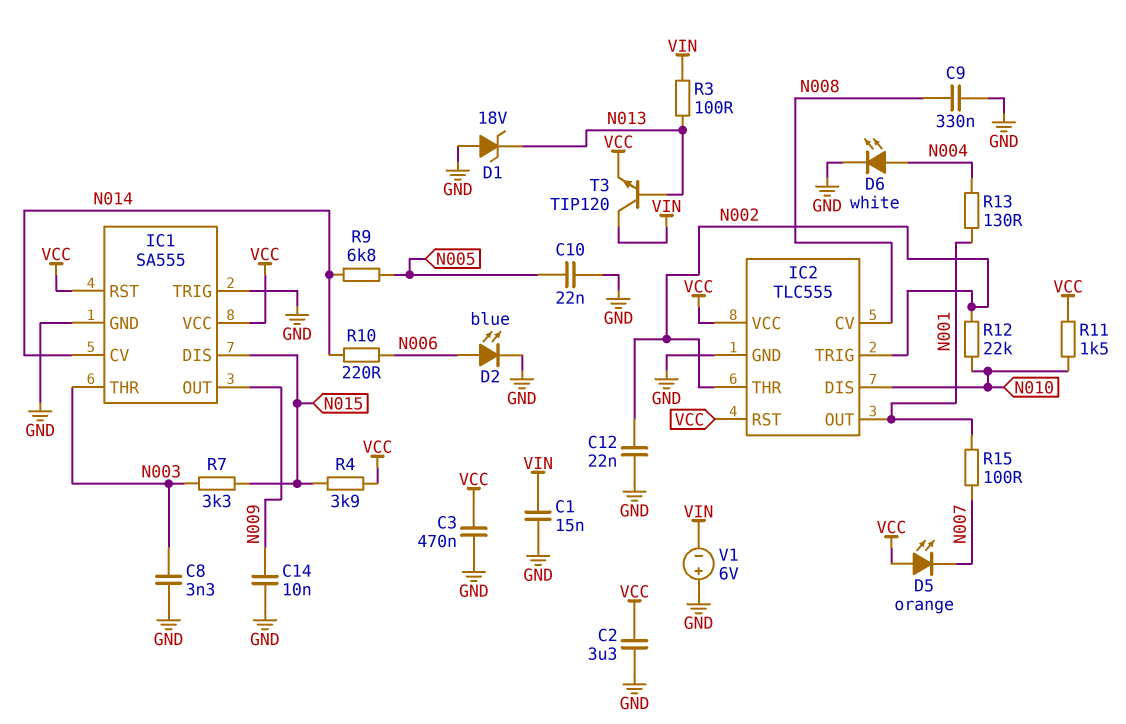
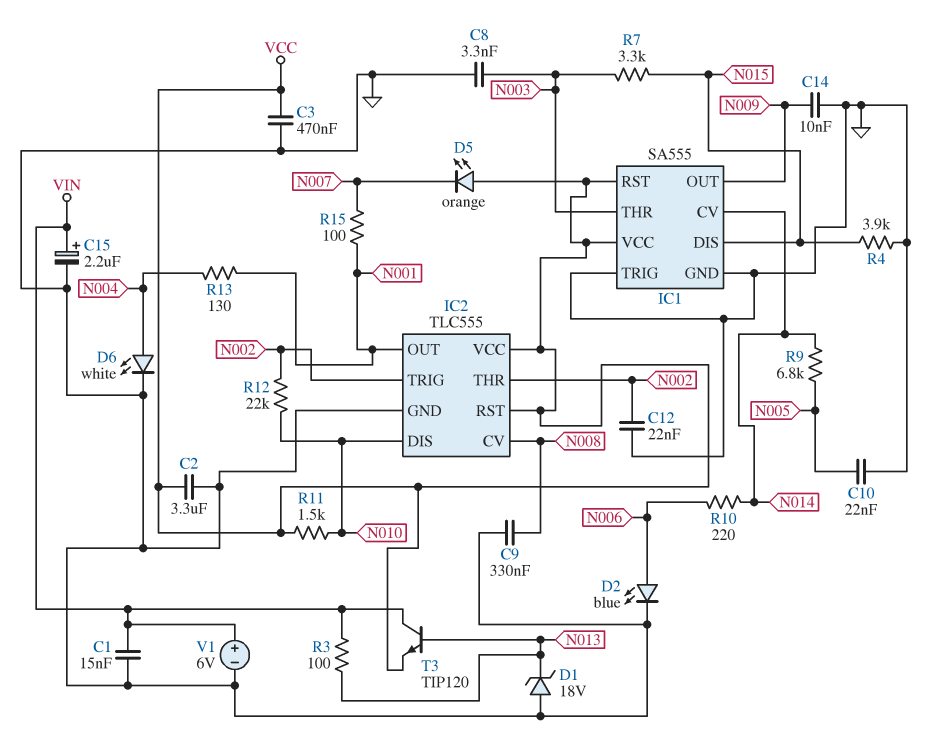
C15: none -> 2.2uF (plus VIN, minus GND)
R4: 3.9k (N015, VCC) -> 3.9k (GND, N015)
V1: 6V (plus GND, minus VIN) -> 6V (plus VIN, minus GND)

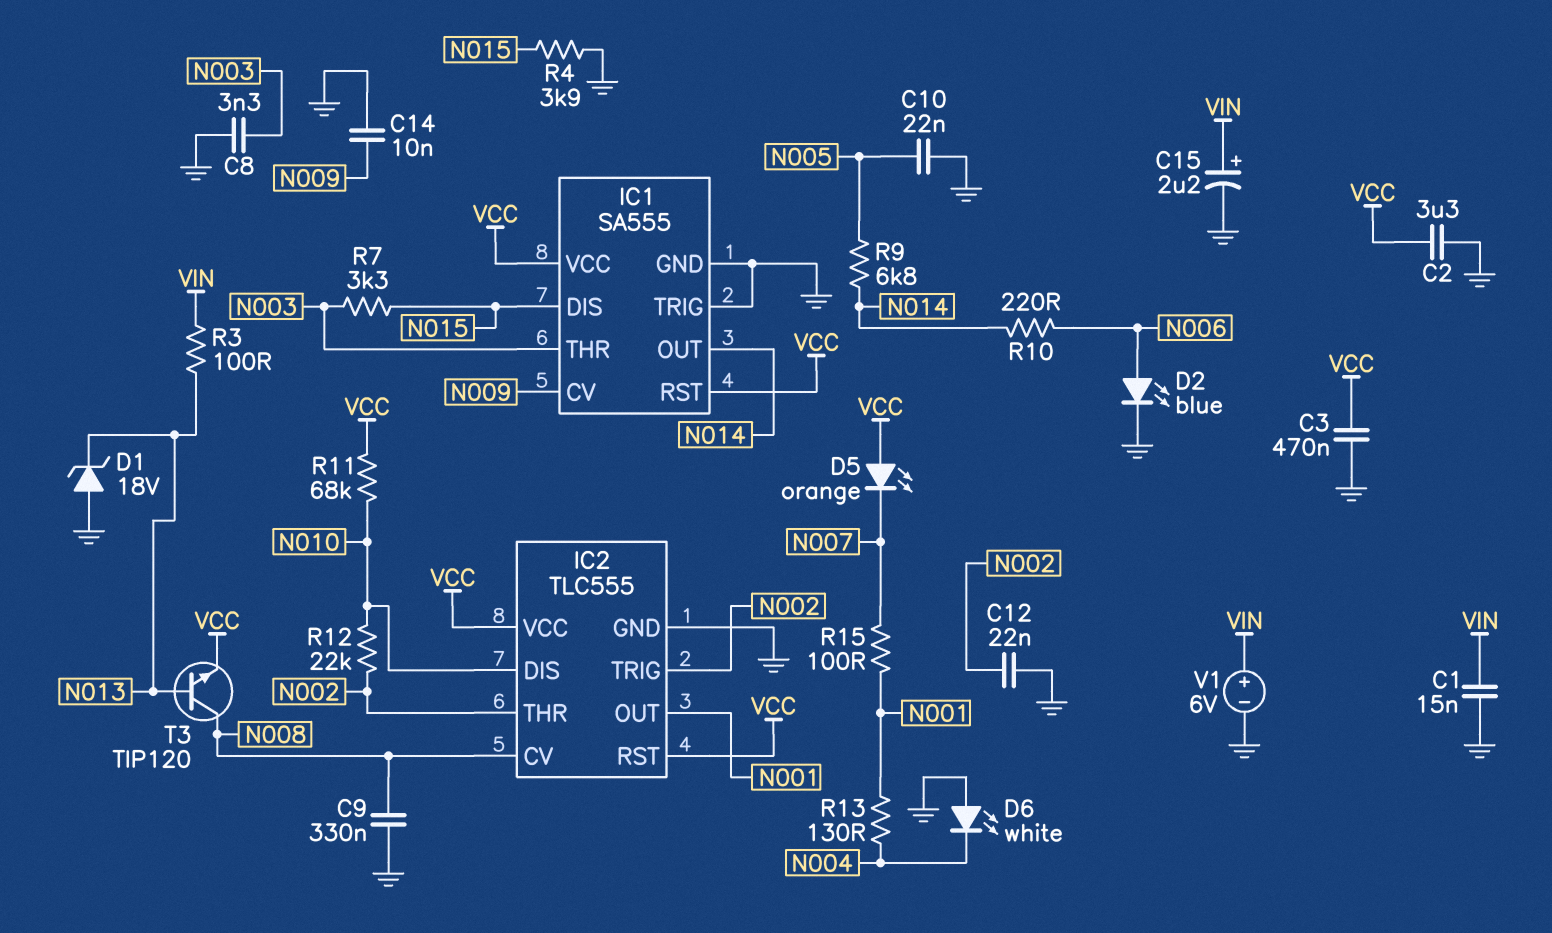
D6: LED white (A N004, K GND) -> LED white (A GND, K N004)
IC1 pin CV: N014 -> N009
IC1 pin OUT: N009 -> N014
R11: 1.5k (N010, VCC) -> 68k (N010, VCC)
T3: NPN TIP120 (B N013, C VIN, E VCC) -> NPN TIP120 (B N013, C N008, E VCC)

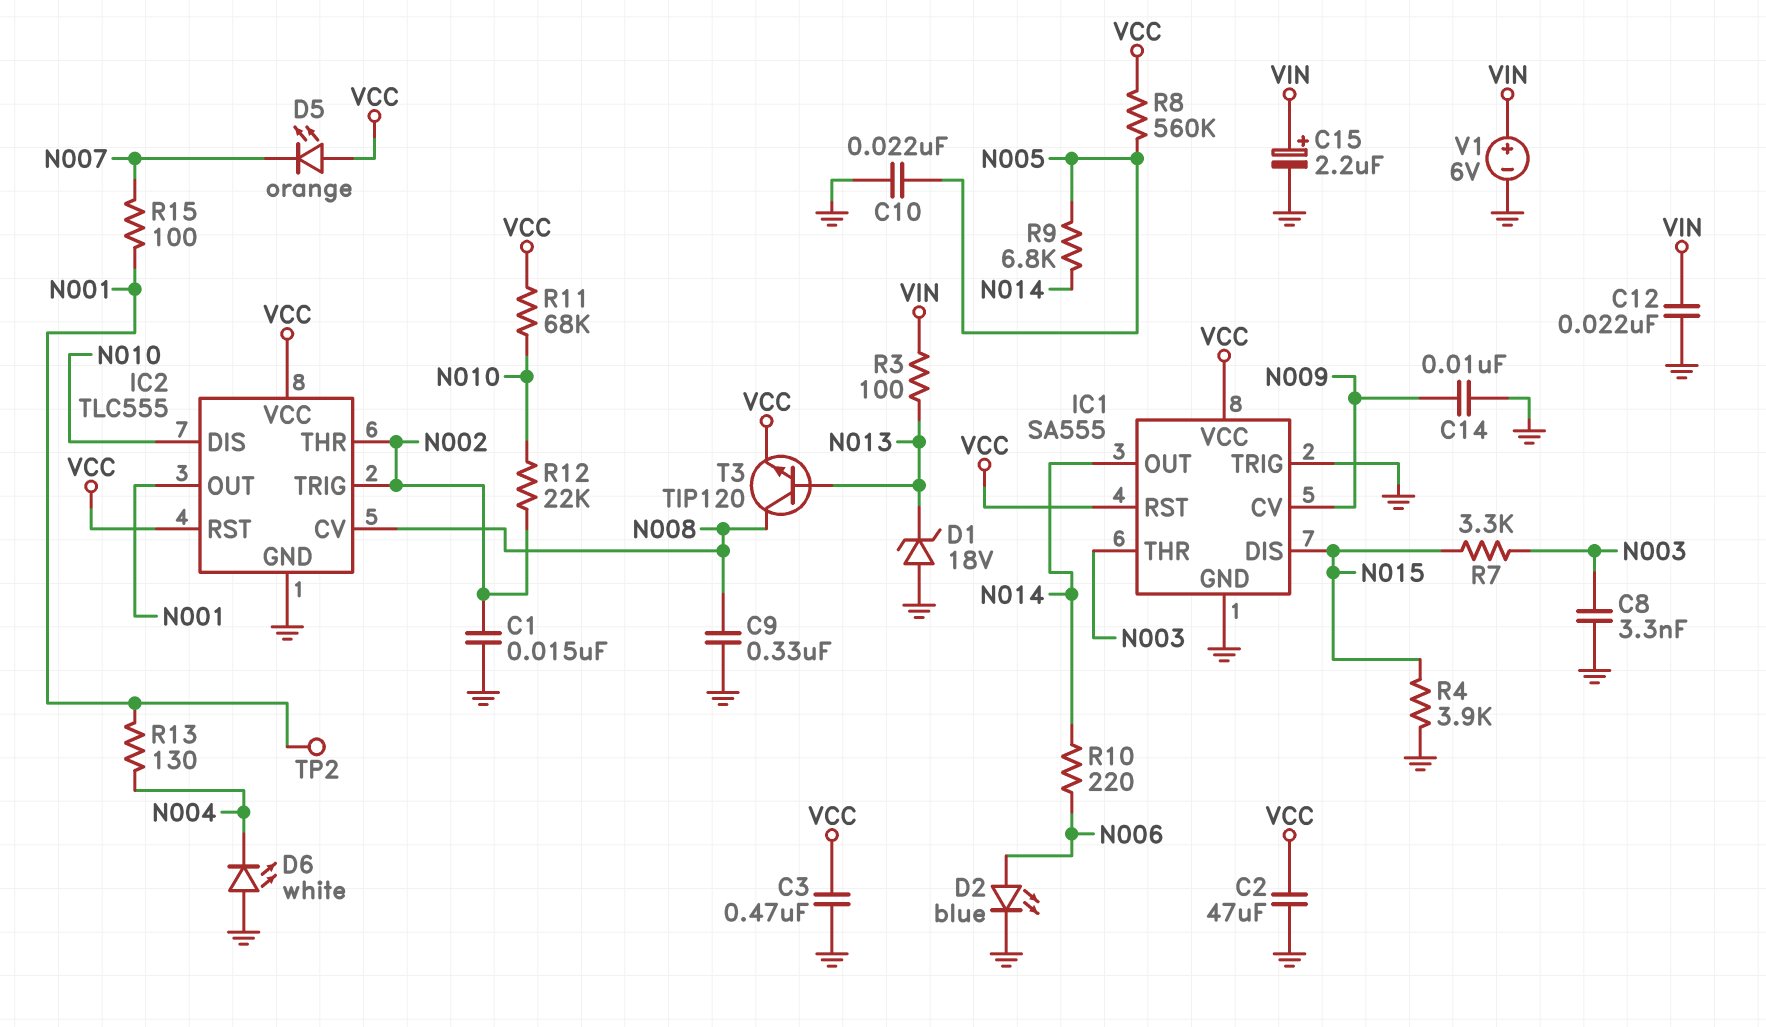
C1: 15nF (GND, VIN) -> 15nF (GND, N002)
C2: 3.3uF (GND, VCC) -> 47uF (GND, VCC)
C12: 22nF (GND, N002) -> 22nF (GND, VIN)
R8: none -> 560k (N005, VCC)
TP2: none -> test point (N001)

